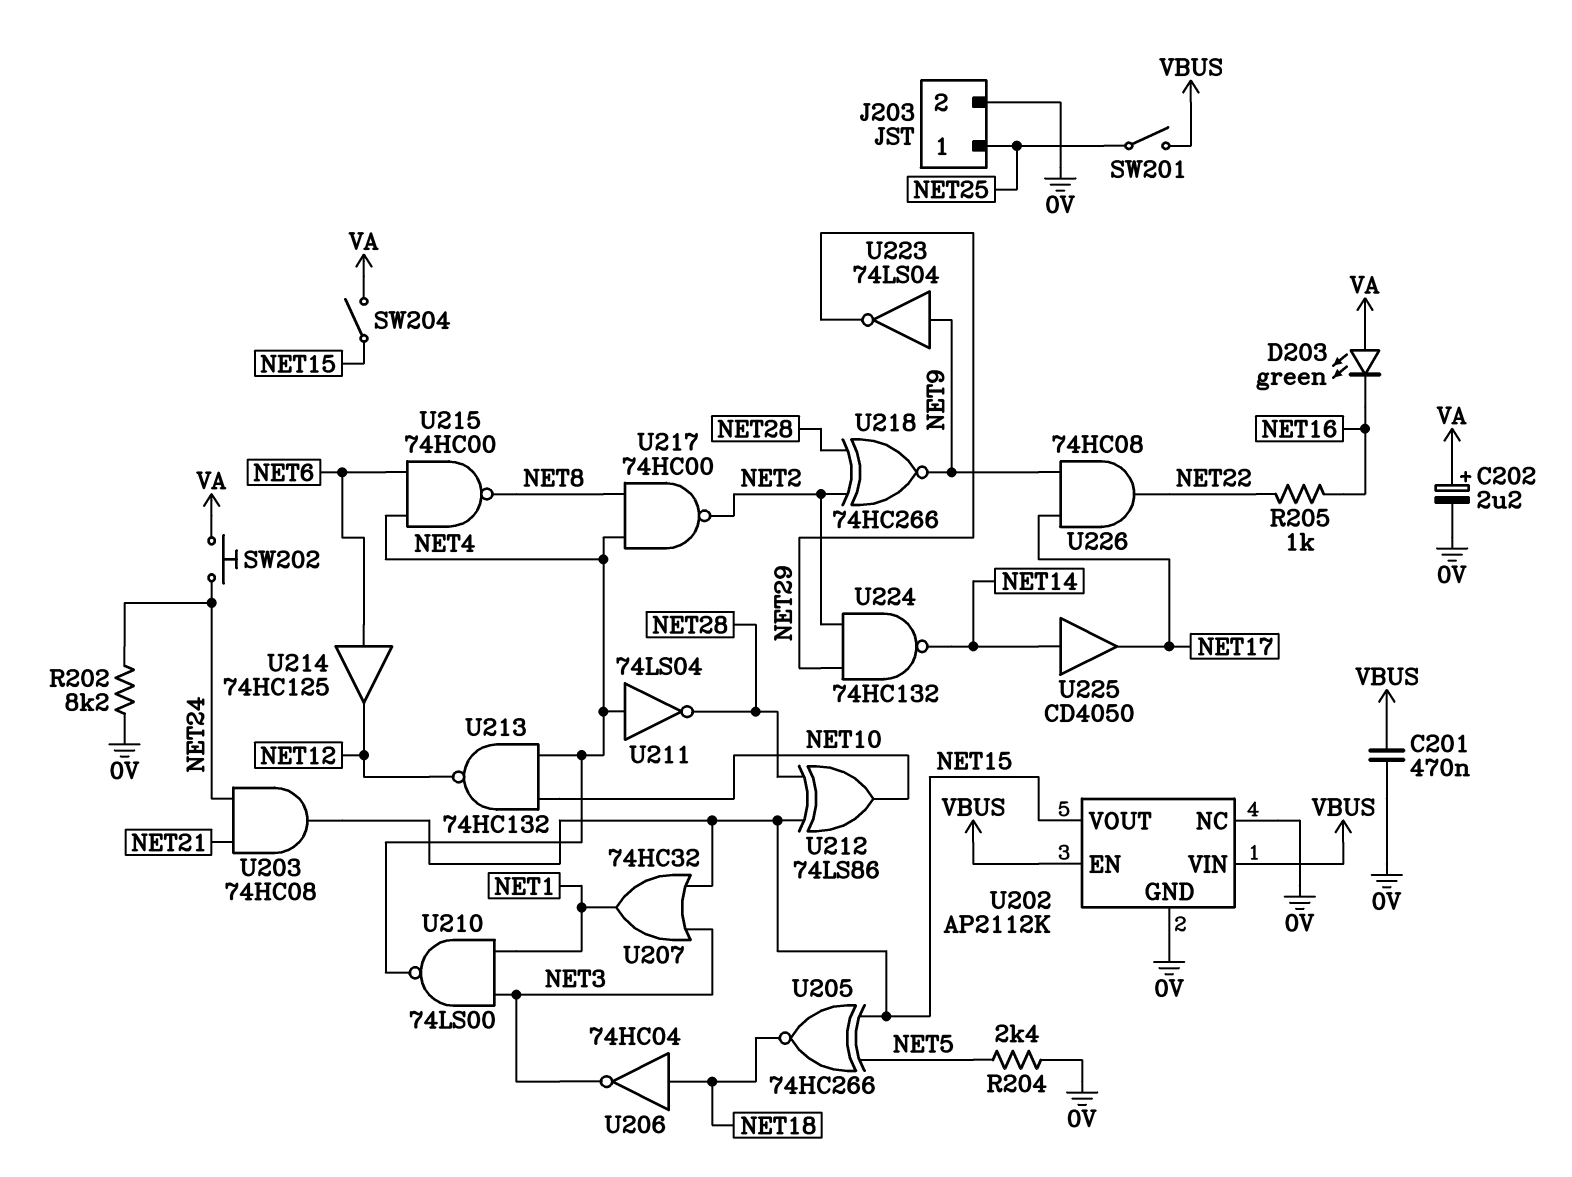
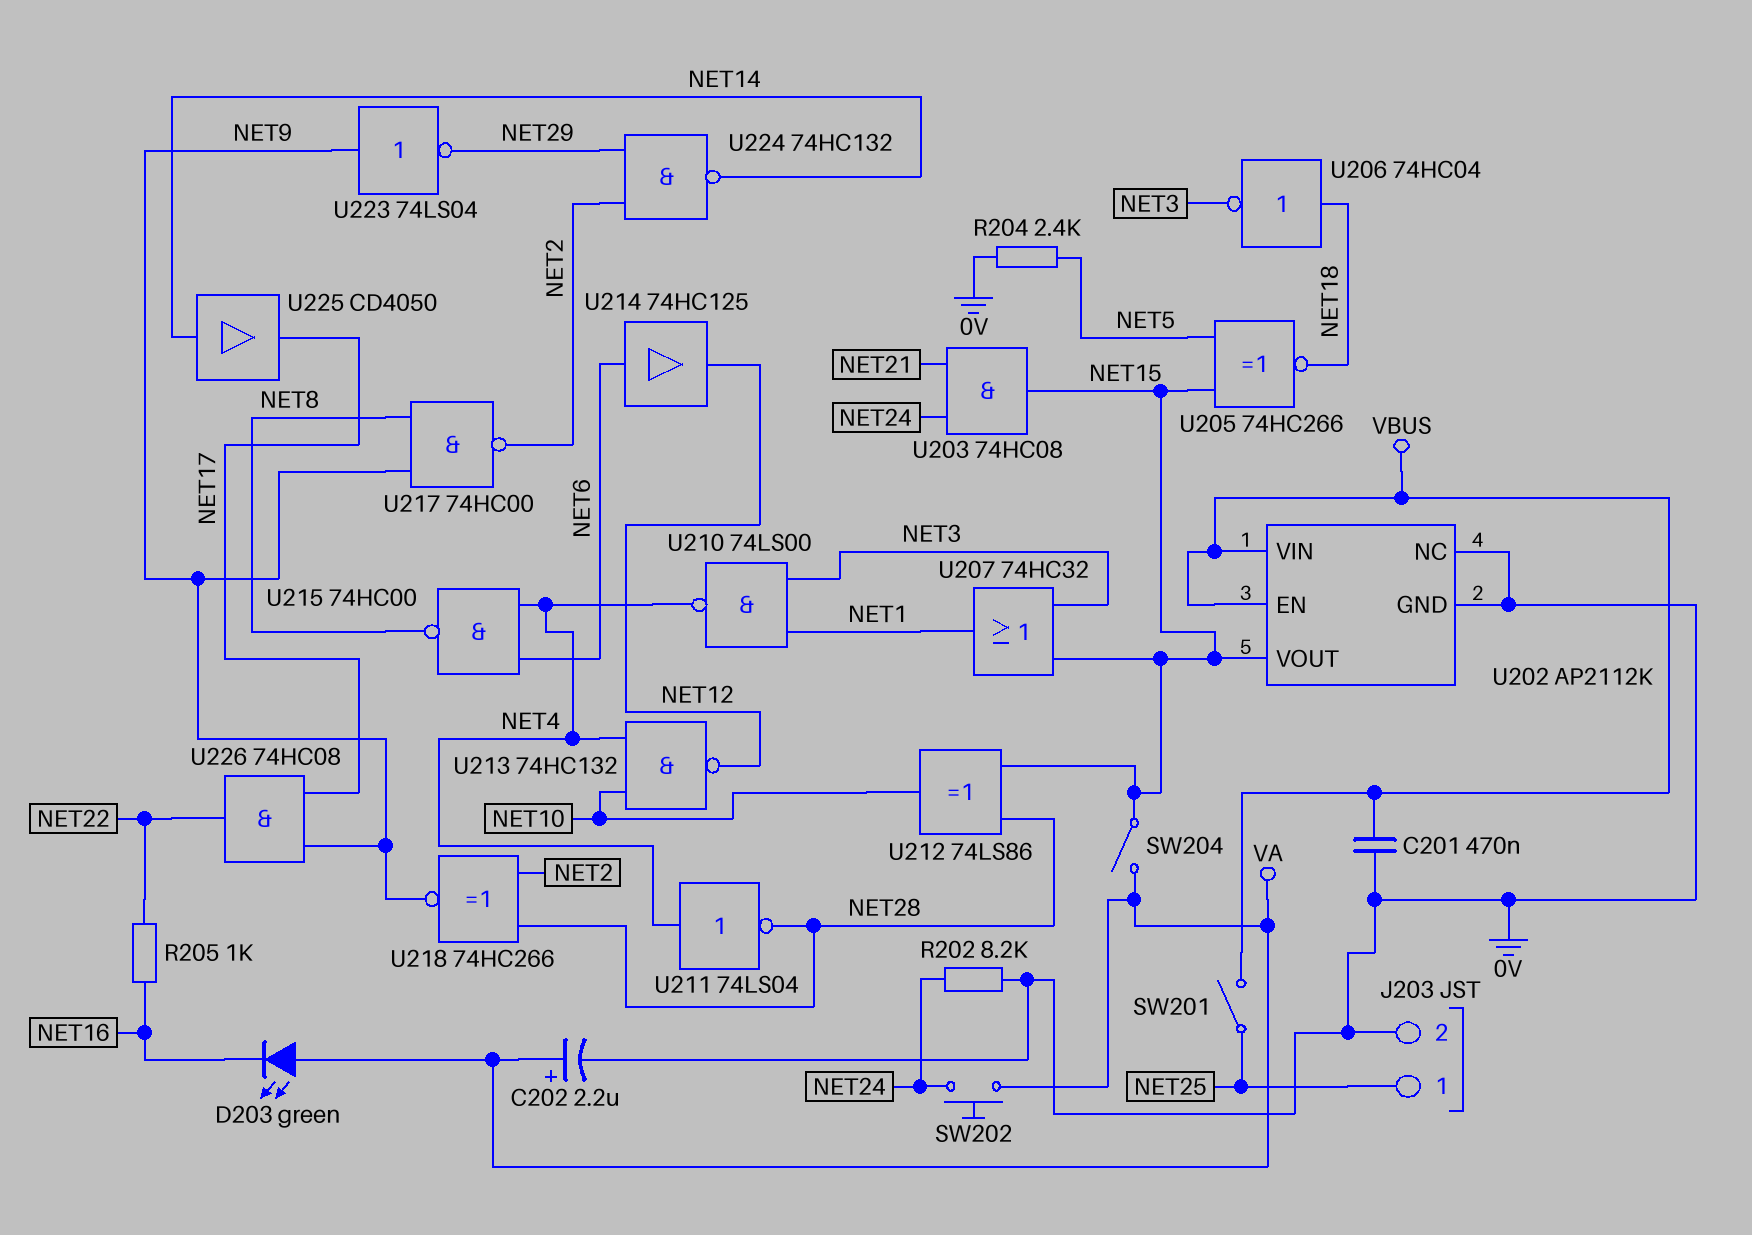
U217: NAND 74HC00 (in NET4, in NET8, out NET2) -> NAND 74HC00 (in NET8, in NET9, out NET2)

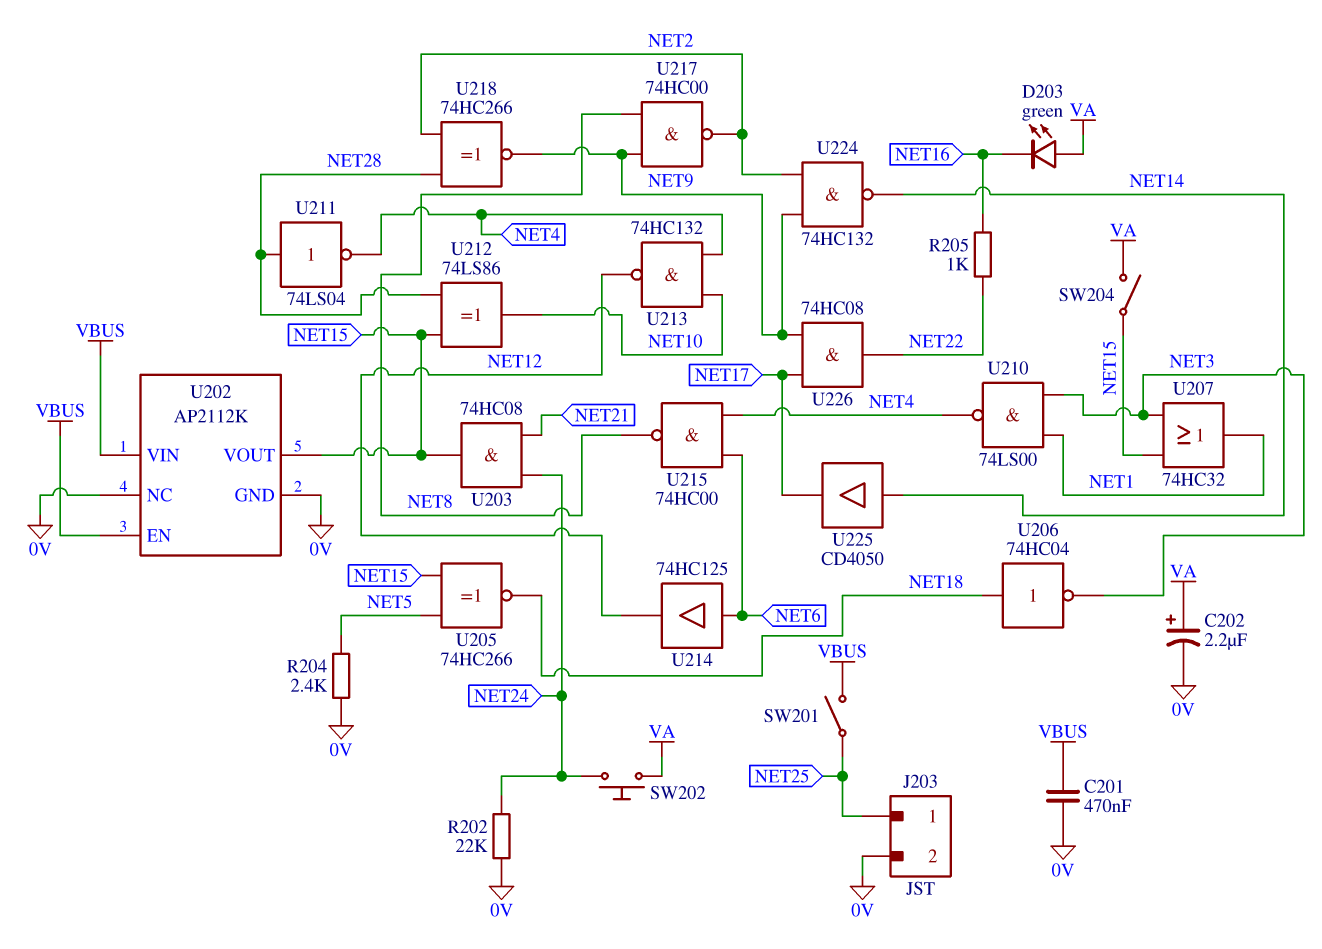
R202: 8.2k (0V, NET24) -> 22k (0V, NET24)
U211: NOT 74LS04 (in NET4, out NET28) -> NOT 74LS04 (in NET28, out NET4)
U223: NOT 74LS04 (in NET9, out NET29) -> none
U224: NAND 74HC132 (in NET2, in NET29, out NET14) -> NAND 74HC132 (in NET2, in NET9, out NET14)

